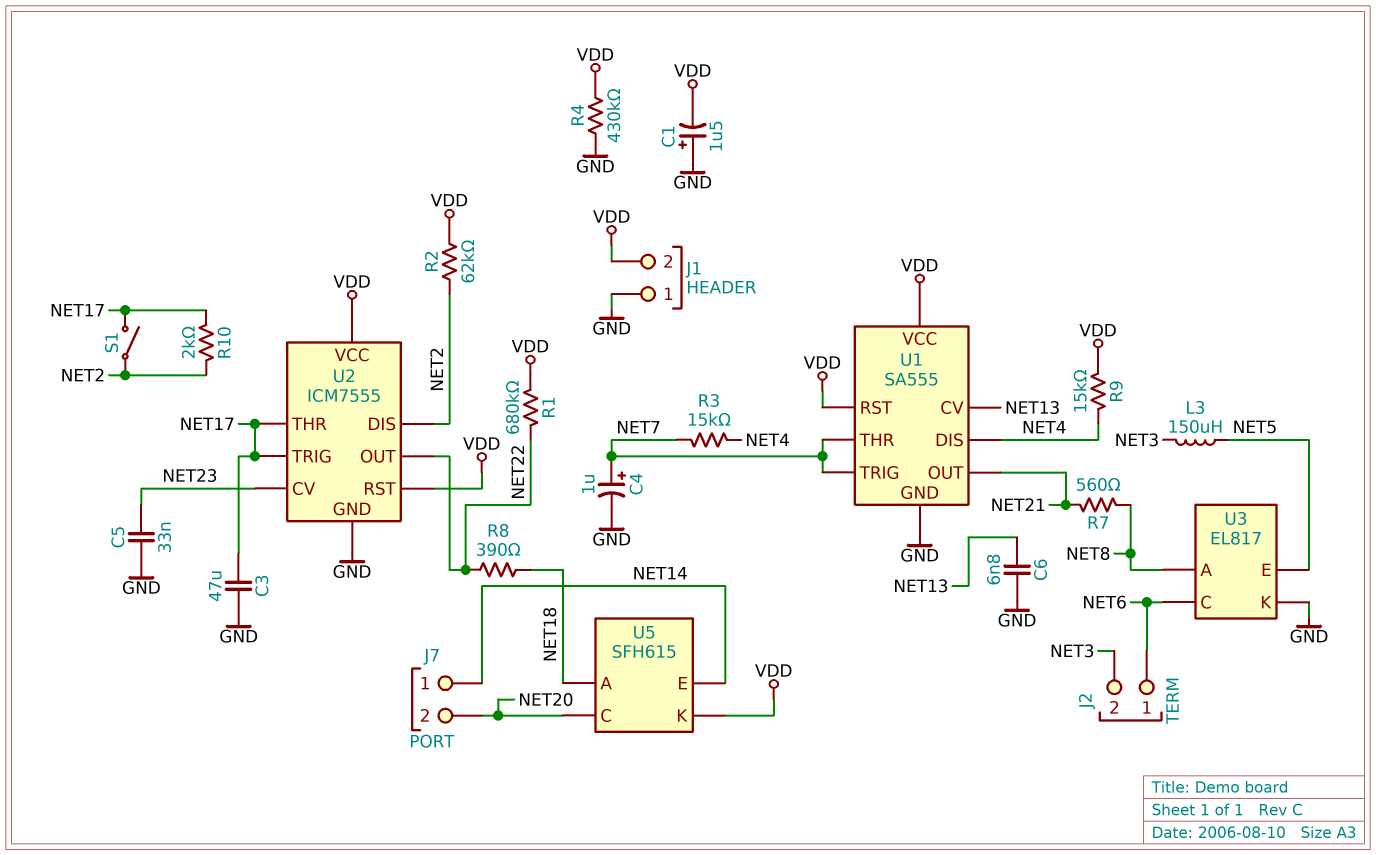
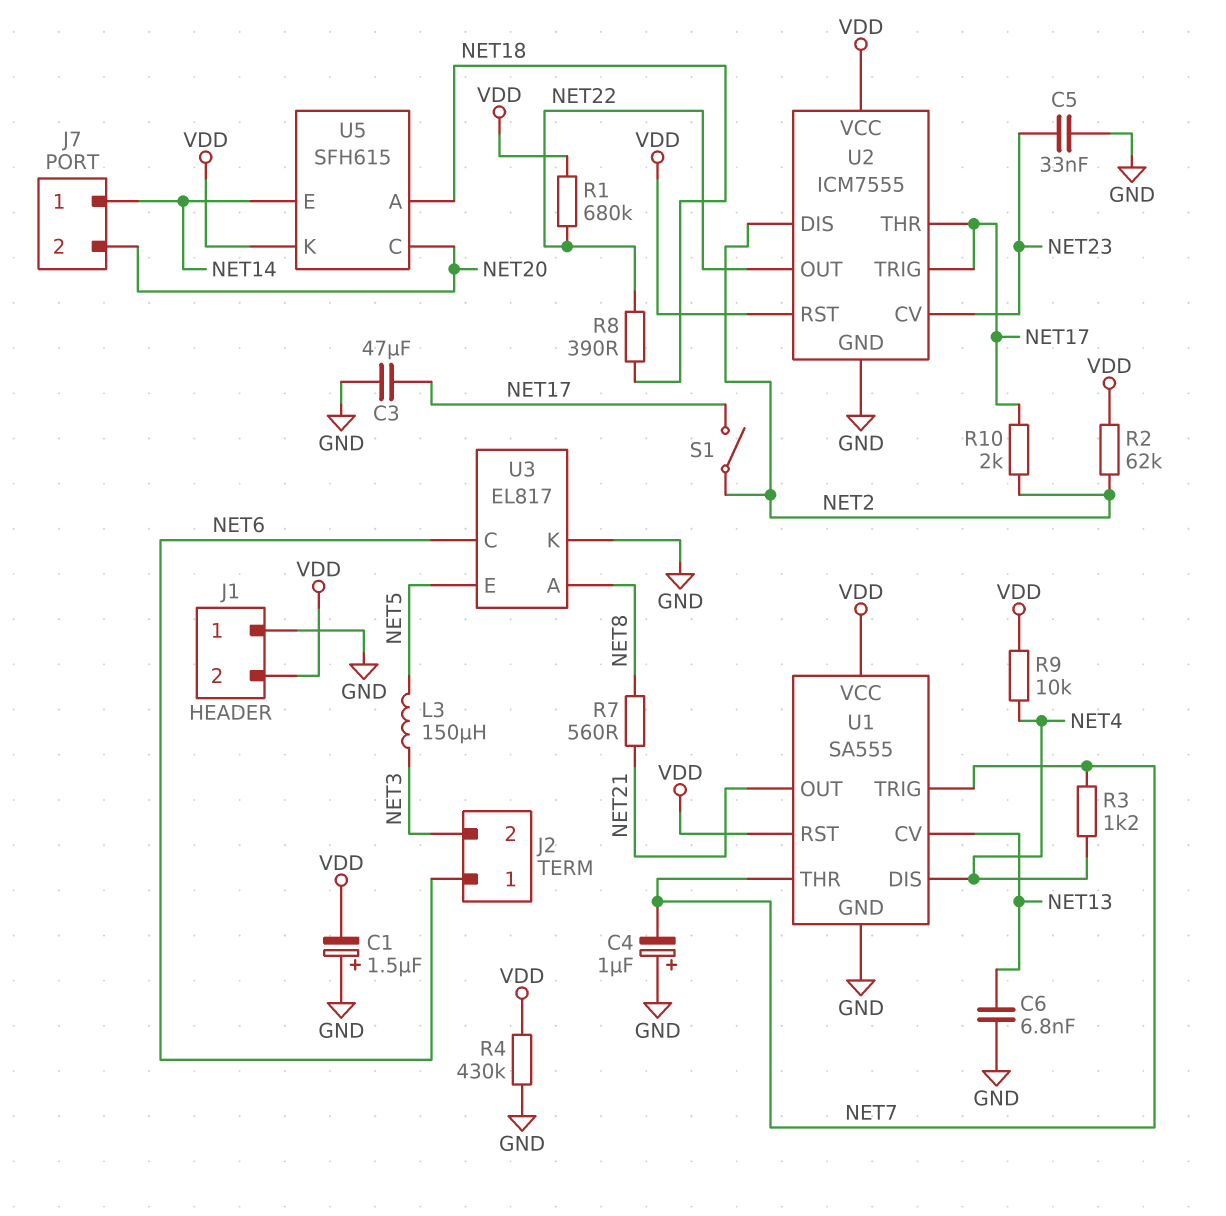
C4: 1uF (plus NET7, minus GND) -> 1uF (plus GND, minus NET7)
R3: 15k (NET4, NET7) -> 1.2k (NET4, NET7)
R9: 15k (NET4, VDD) -> 10k (NET4, VDD)

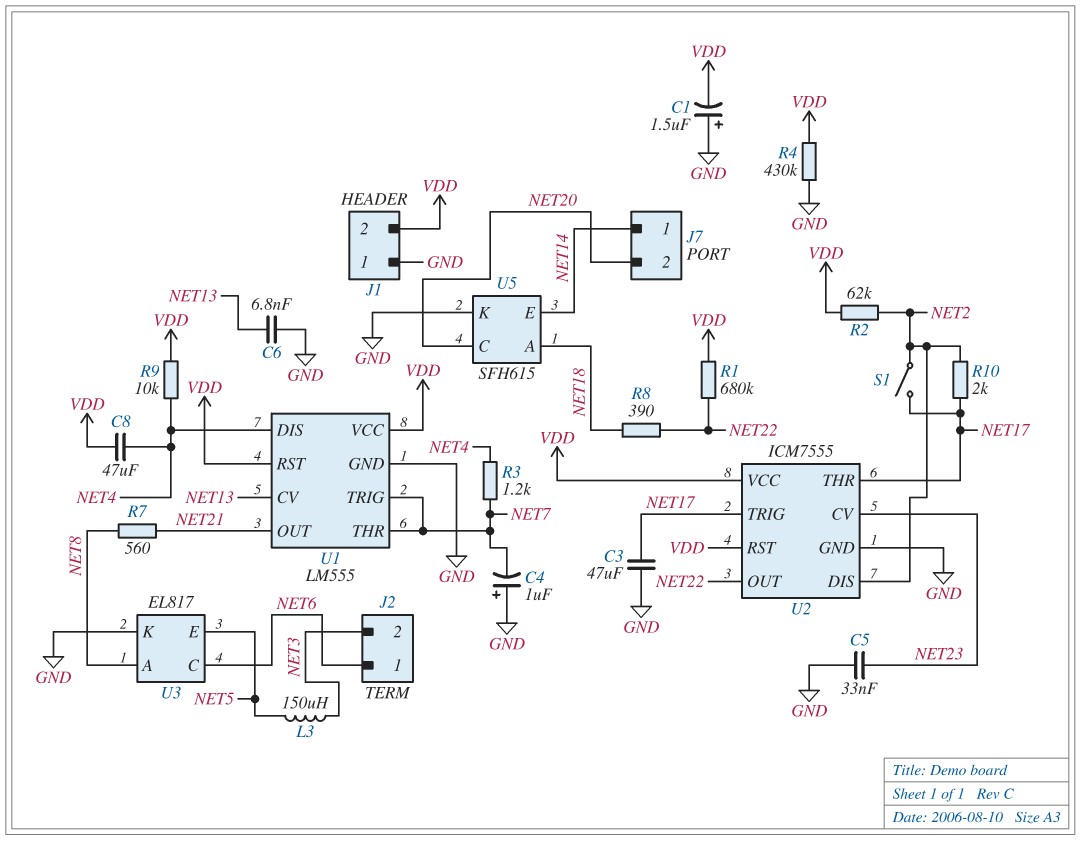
C8: none -> 47uF (NET4, VDD)
U1: SA555 -> LM555
U5 pin K: VDD -> GND

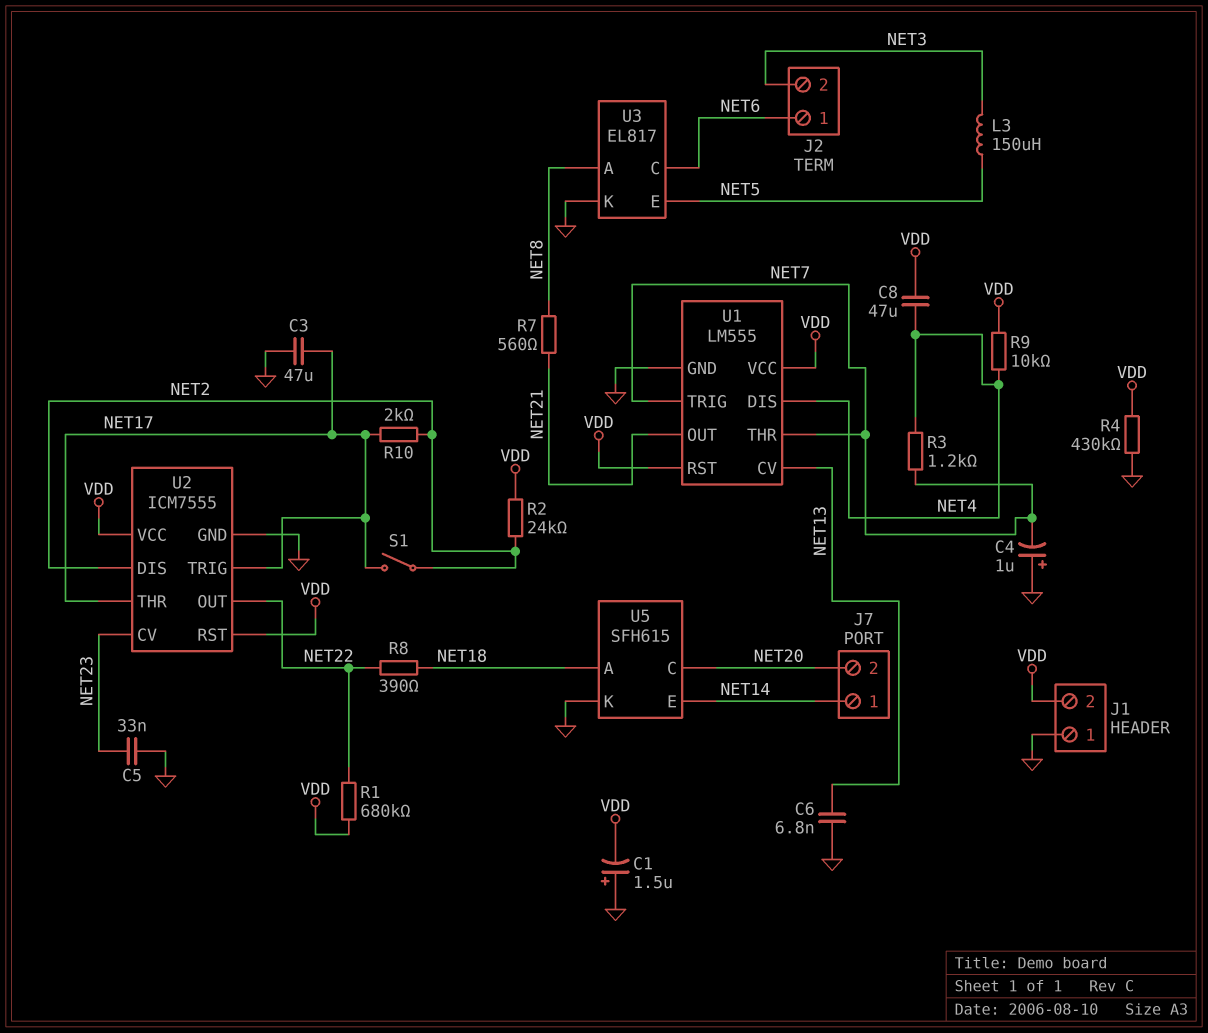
R2: 62k (NET2, VDD) -> 24k (NET2, VDD)

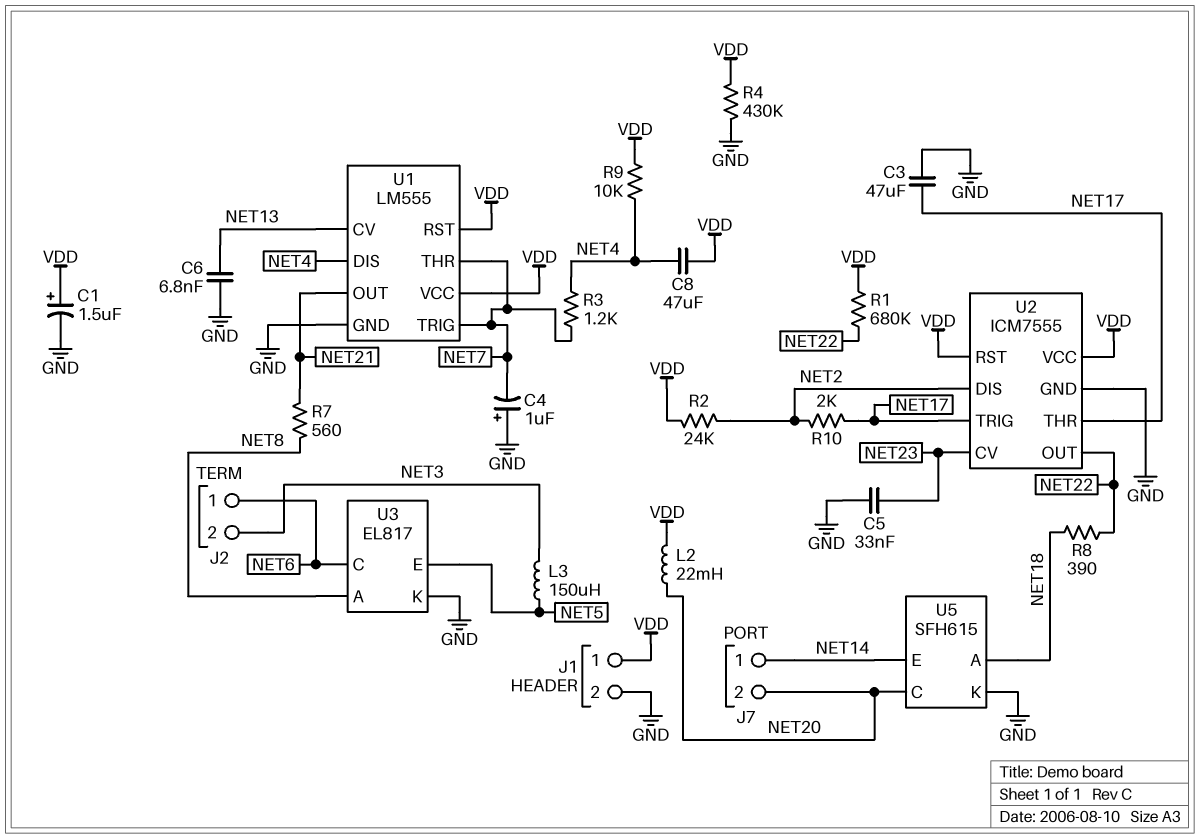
C1: 1.5uF (plus GND, minus VDD) -> 1.5uF (plus VDD, minus GND)
J1 pin 1: GND -> VDD
J1 pin 2: VDD -> GND
L2: none -> 22mH (NET20, VDD)
S1: switch (NET2, NET17) -> none

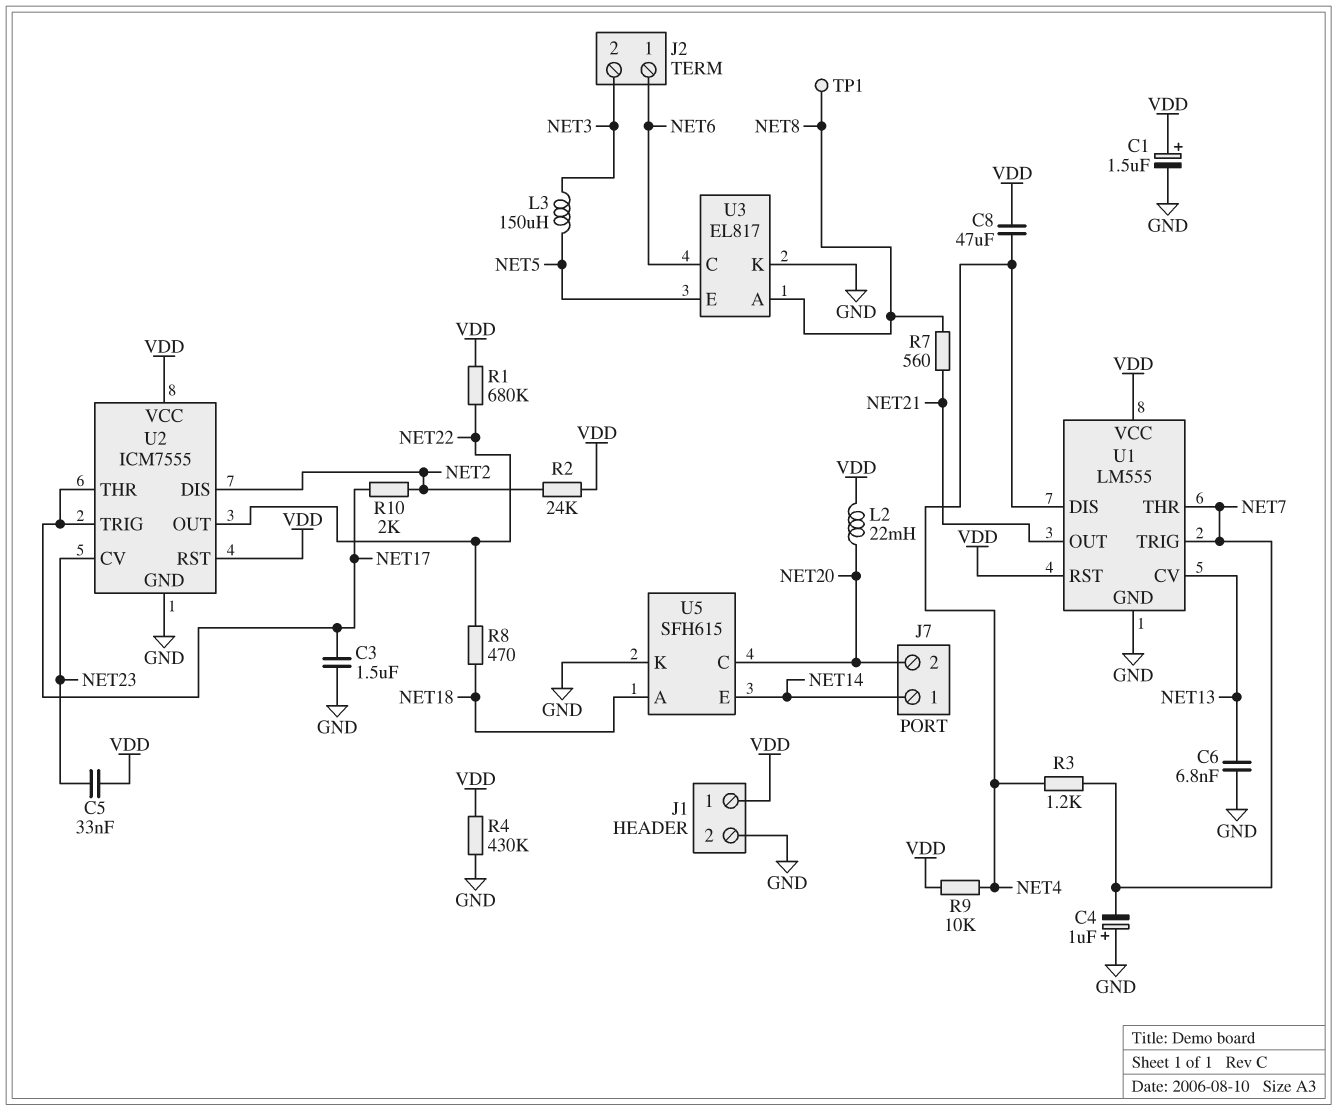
C3: 47uF (GND, NET17) -> 1.5uF (GND, NET17)
C5: 33nF (GND, NET23) -> 33nF (NET23, VDD)
R8: 390 (NET18, NET22) -> 470 (NET18, NET22)
TP1: none -> test point (NET8)

